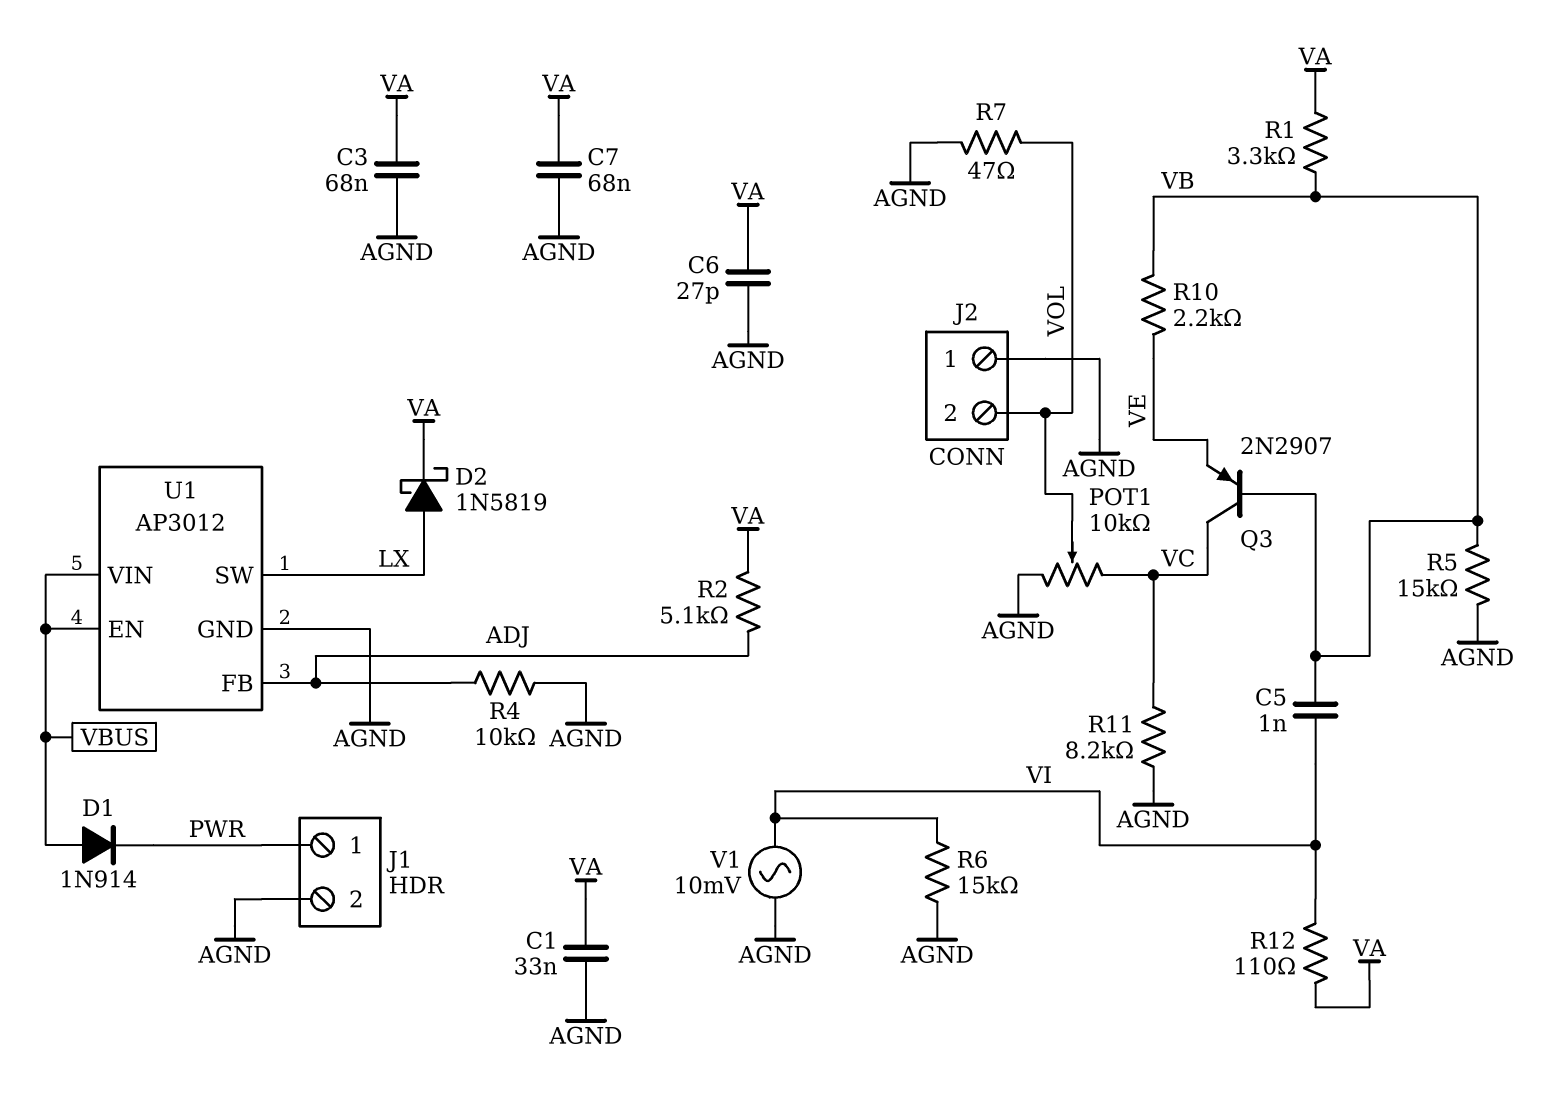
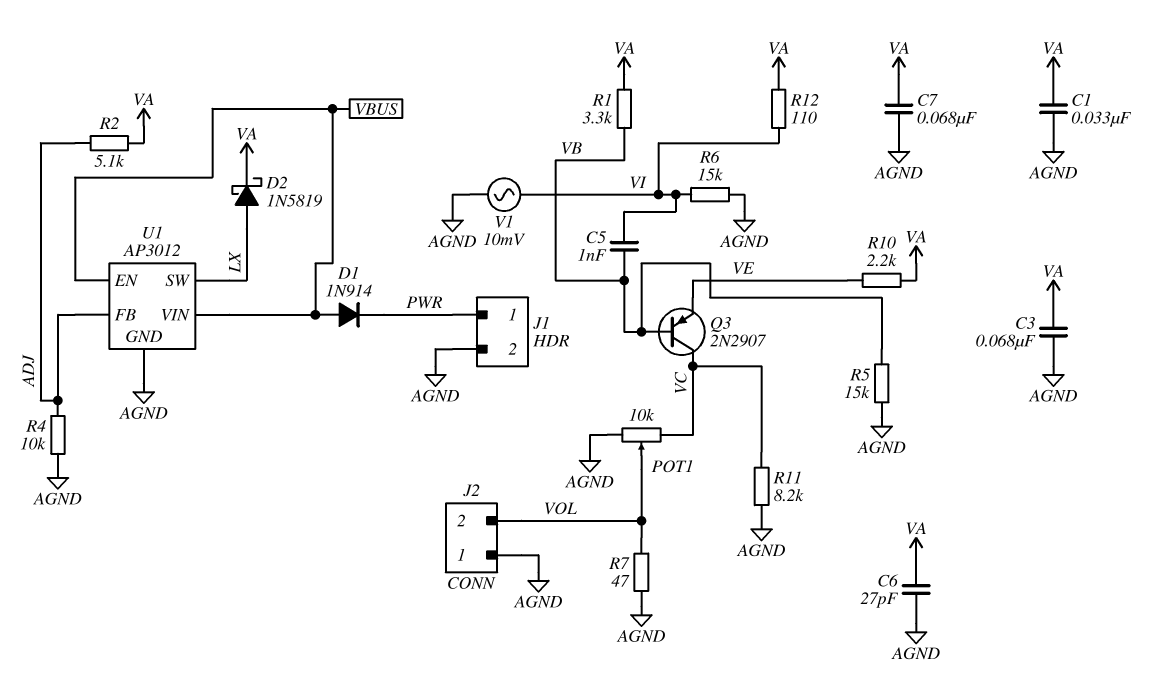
R10: 2.2k (VB, VE) -> 2.2k (VA, VE)

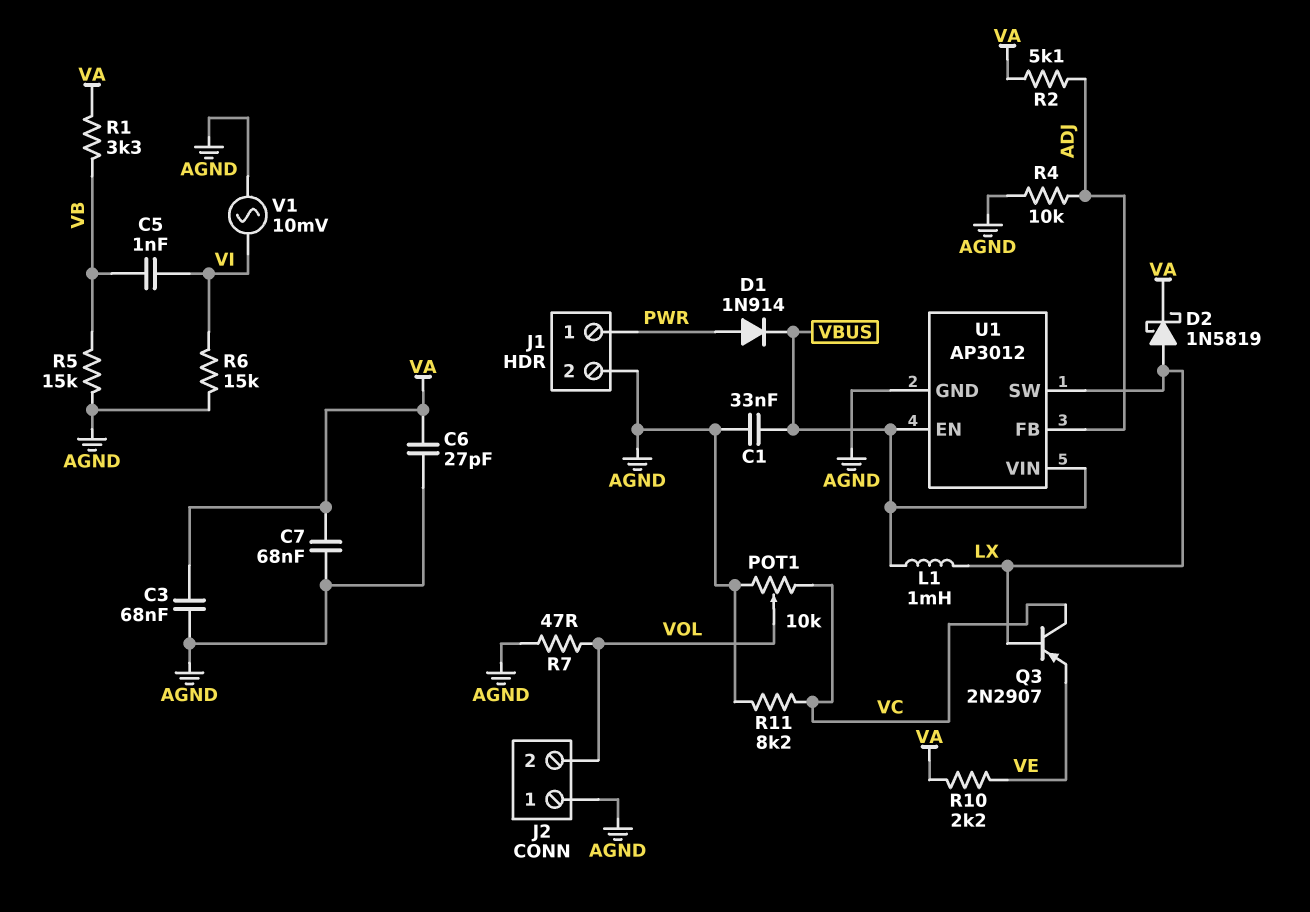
C1: 33nF (AGND, VA) -> 33nF (AGND, VBUS)
D1: diode 1N914 (A VBUS, K PWR) -> diode 1N914 (A PWR, K VBUS)
L1: none -> 1mH (LX, VBUS)
Q3: PNP 2N2907 (B VB, C VC, E VE) -> PNP 2N2907 (B LX, C VC, E VE)
R12: 110 (VA, VI) -> none

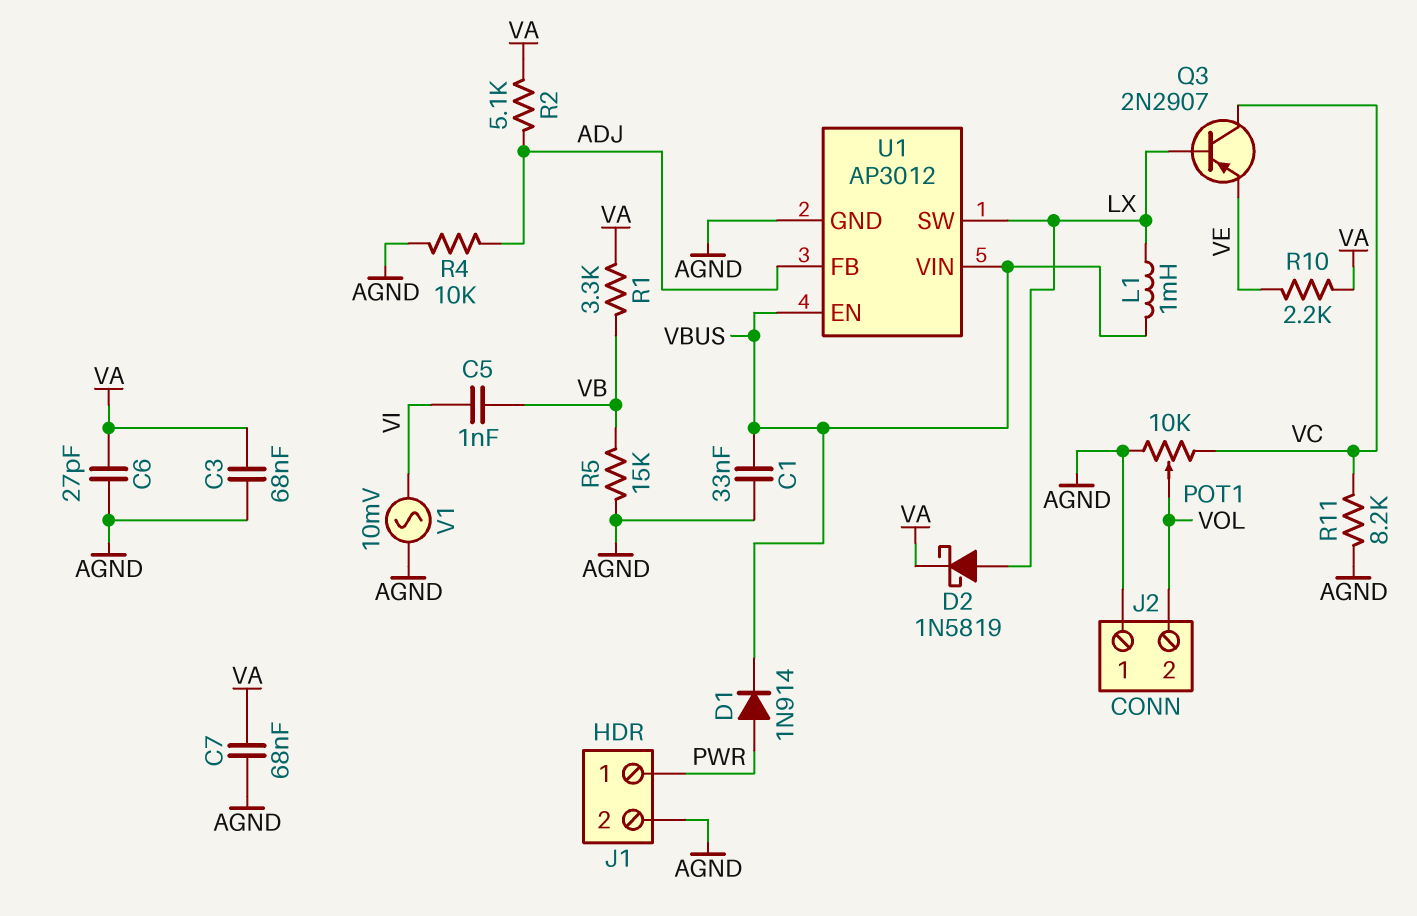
R6: 15k (AGND, VI) -> none
R7: 47 (AGND, VOL) -> none

